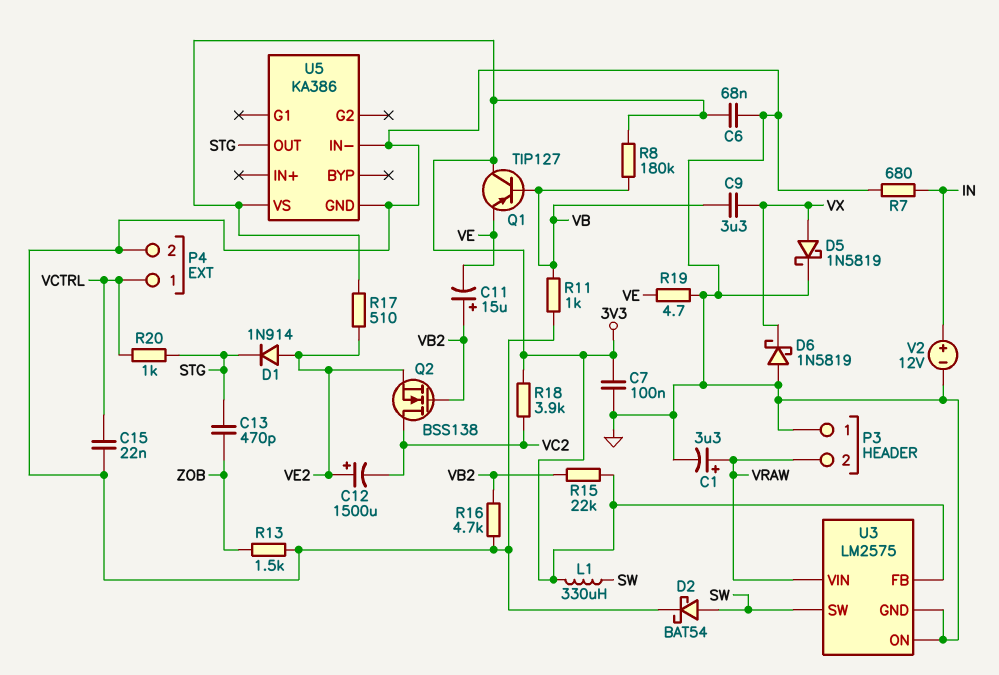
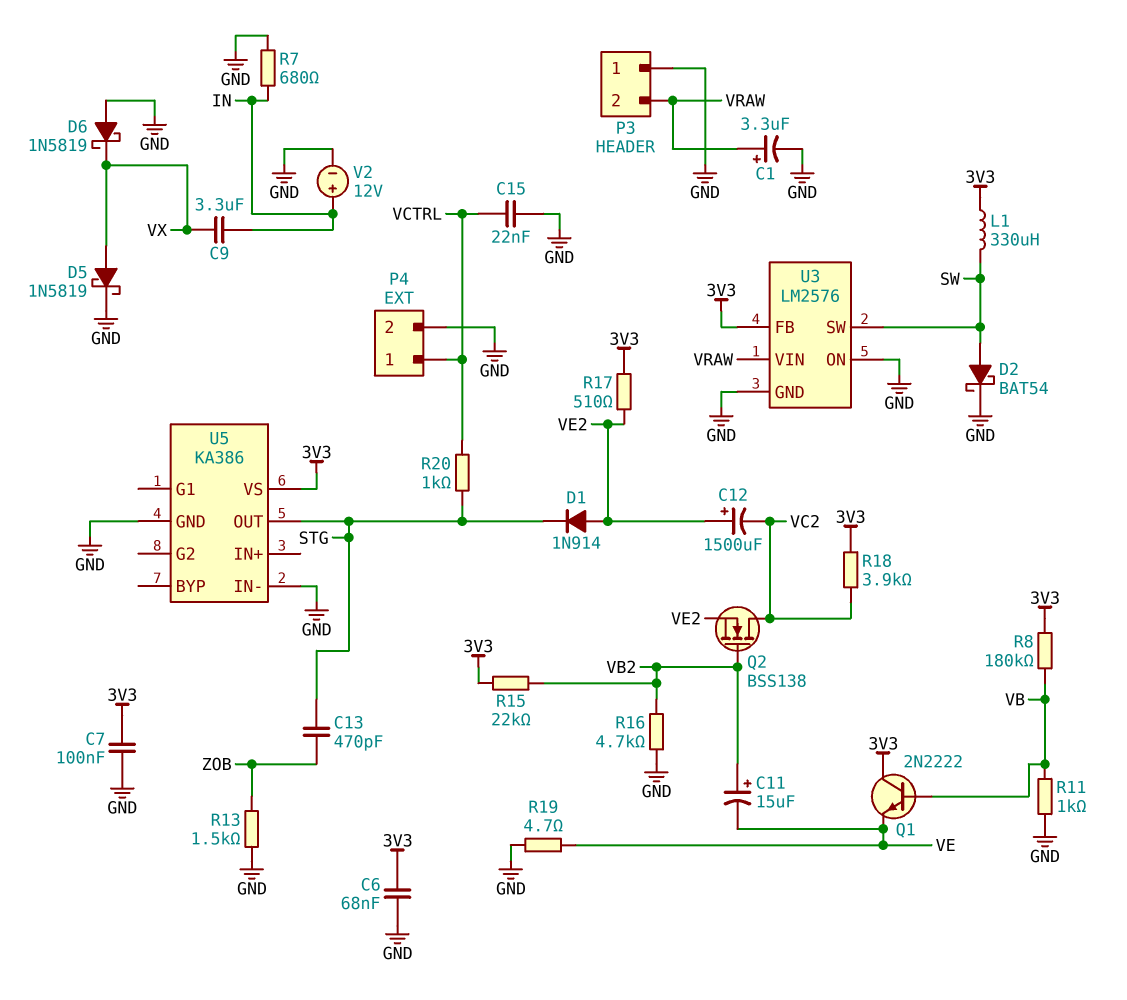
C9: 3.3uF (VB, VX) -> 3.3uF (IN, VX)
Q1: PNP TIP127 (B VB, C 3V3, E VE) -> NPN 2N2222 (B VB, C 3V3, E VE)
U3: LM2575 -> LM2576

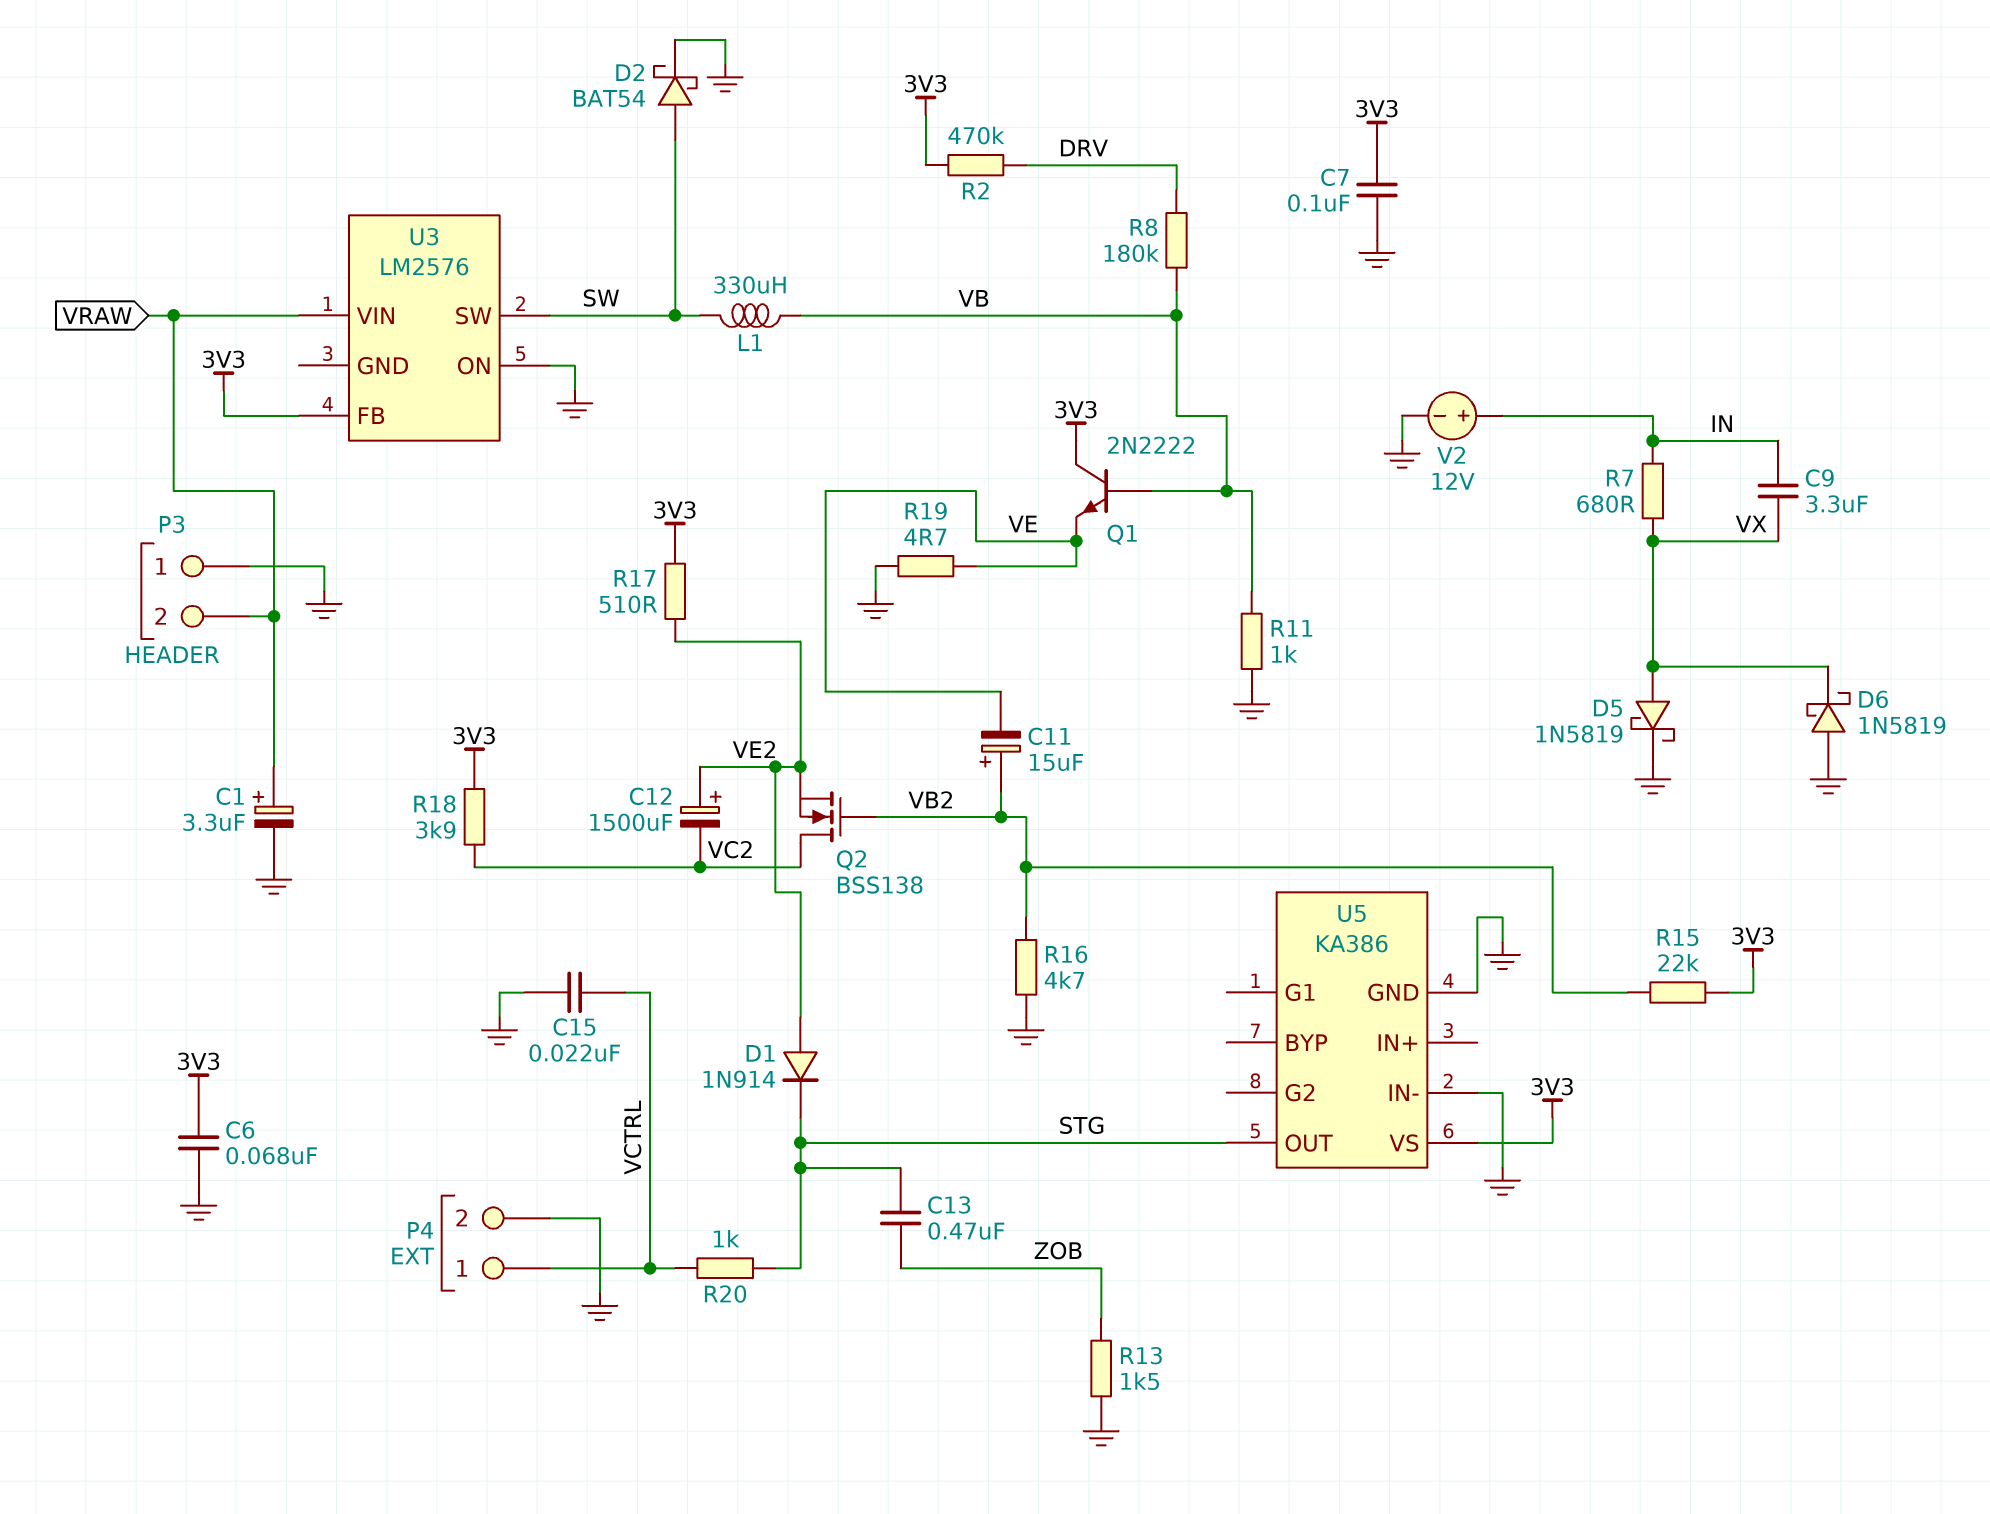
C13: 470pF (STG, ZOB) -> 470nF (STG, ZOB)
L1: 330uH (3V3, SW) -> 330uH (SW, VB)
R2: none -> 470k (3V3, DRV)
R7: 680 (GND, IN) -> 680 (IN, VX)
R8: 180k (3V3, VB) -> 180k (DRV, VB)
U3 pin GND: GND -> none

